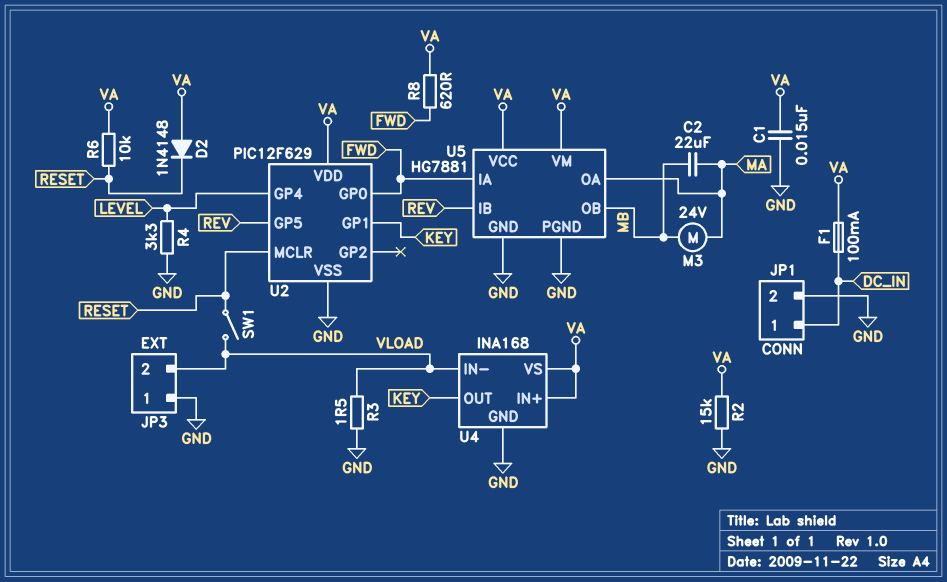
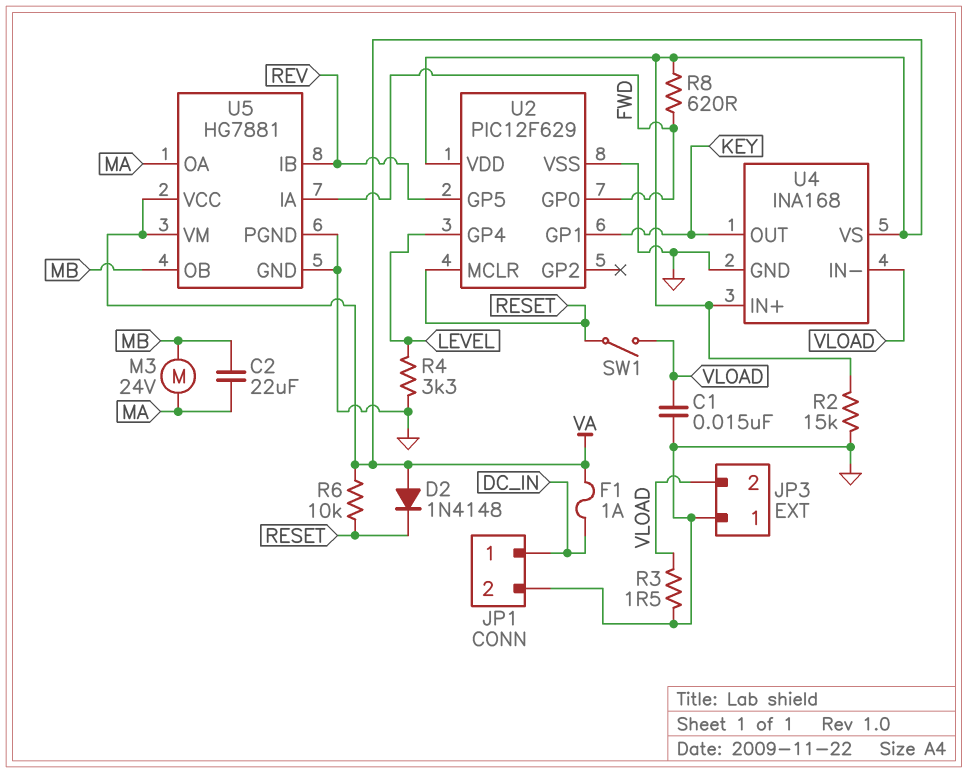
C1: 15nF (GND, VA) -> 15nF (GND, VLOAD)
F1: 100mA (DC_IN, VA) -> 1A (DC_IN, VA)

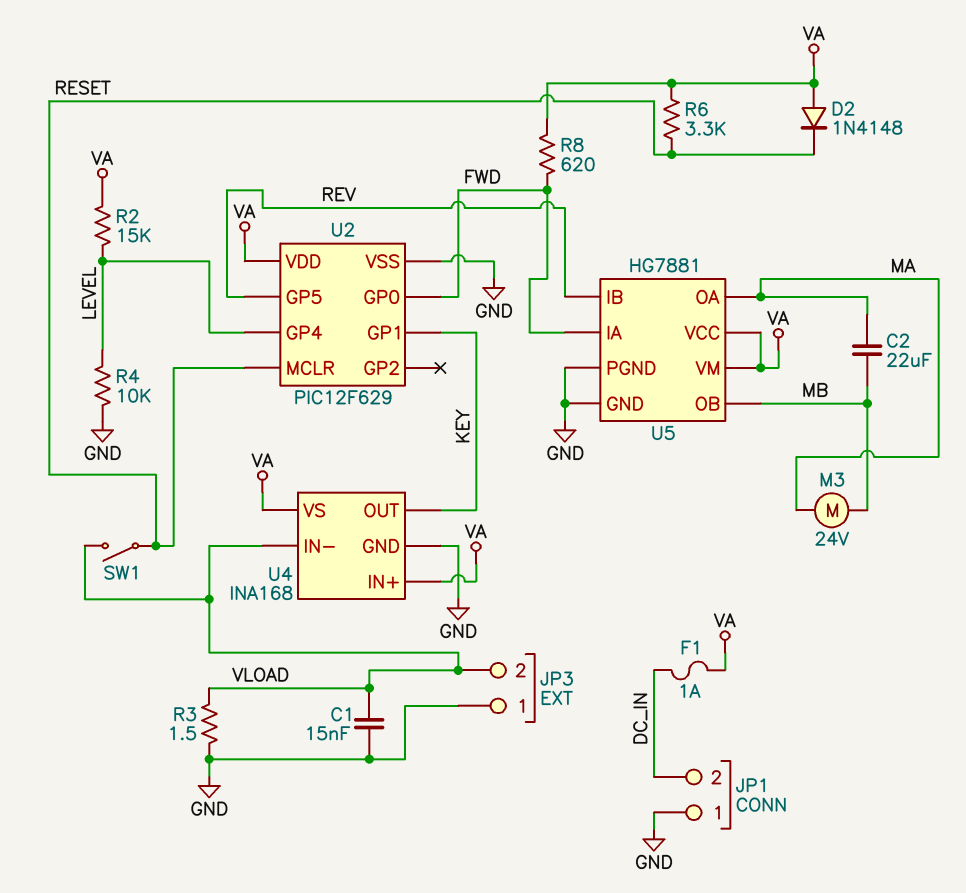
JP1 pin 1: DC_IN -> GND
JP1 pin 2: GND -> DC_IN
R2: 15k (GND, VA) -> 15k (LEVEL, VA)
R4: 3.3k (GND, LEVEL) -> 10k (GND, LEVEL)
R6: 10k (RESET, VA) -> 3.3k (RESET, VA)

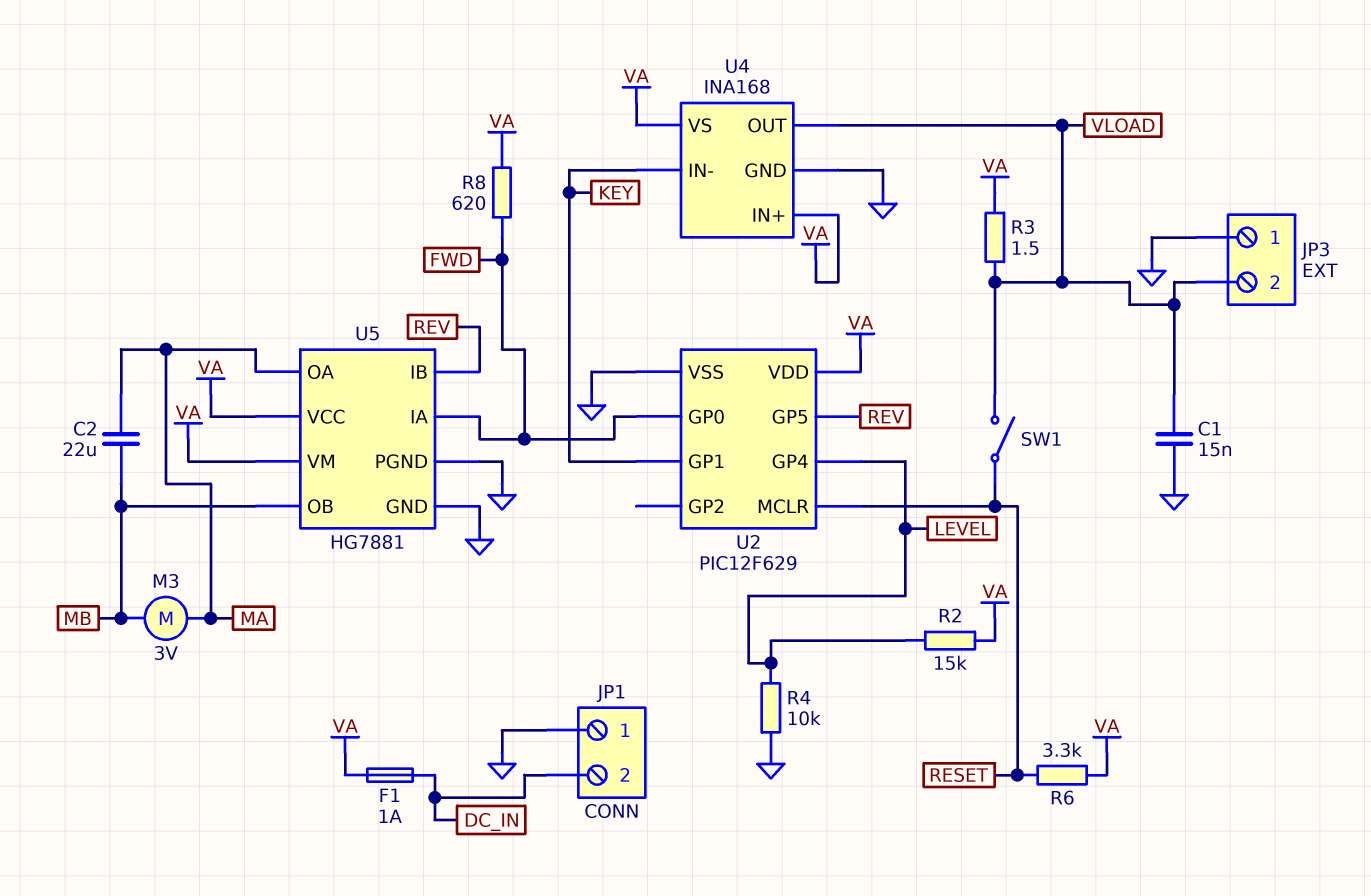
D2: diode 1N4148 (A VA, K RESET) -> none
M3: motor 24V (MA, MB) -> motor 3V (MA, MB)
R3: 1.5 (GND, VLOAD) -> 1.5 (VA, VLOAD)
U4 pin IN-: VLOAD -> KEY
U4 pin OUT: KEY -> VLOAD

